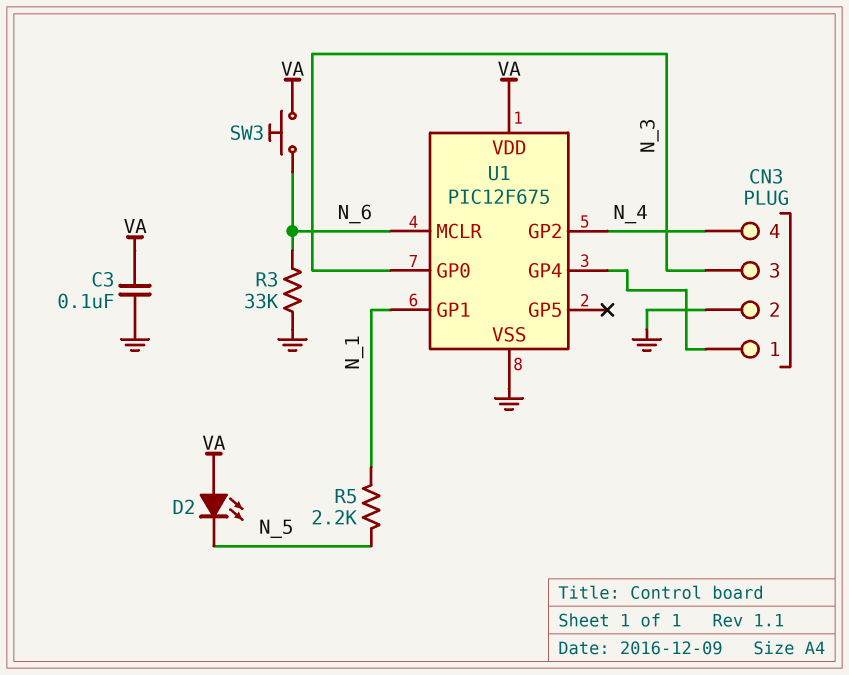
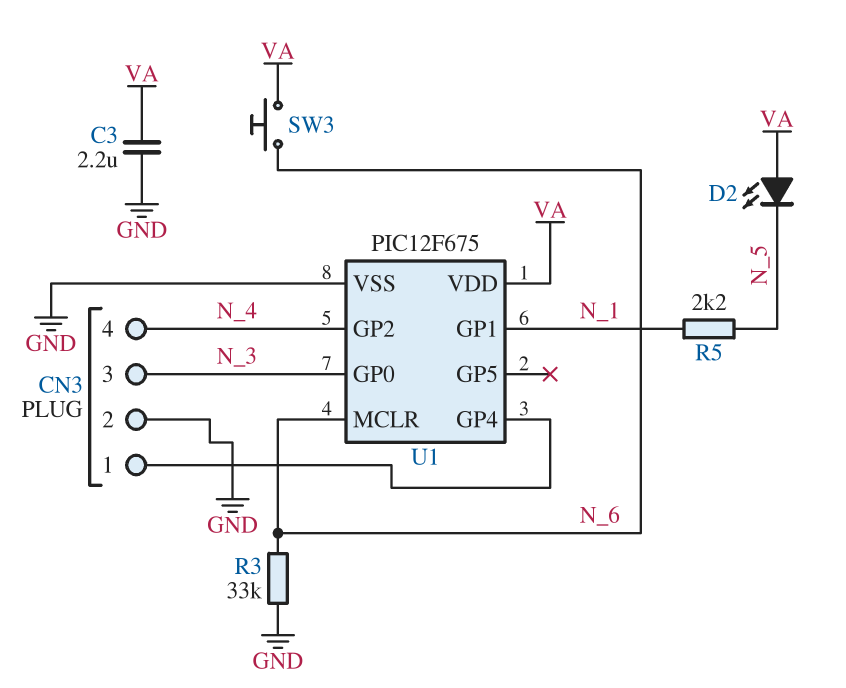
C3: 100nF (GND, VA) -> 2.2uF (GND, VA)

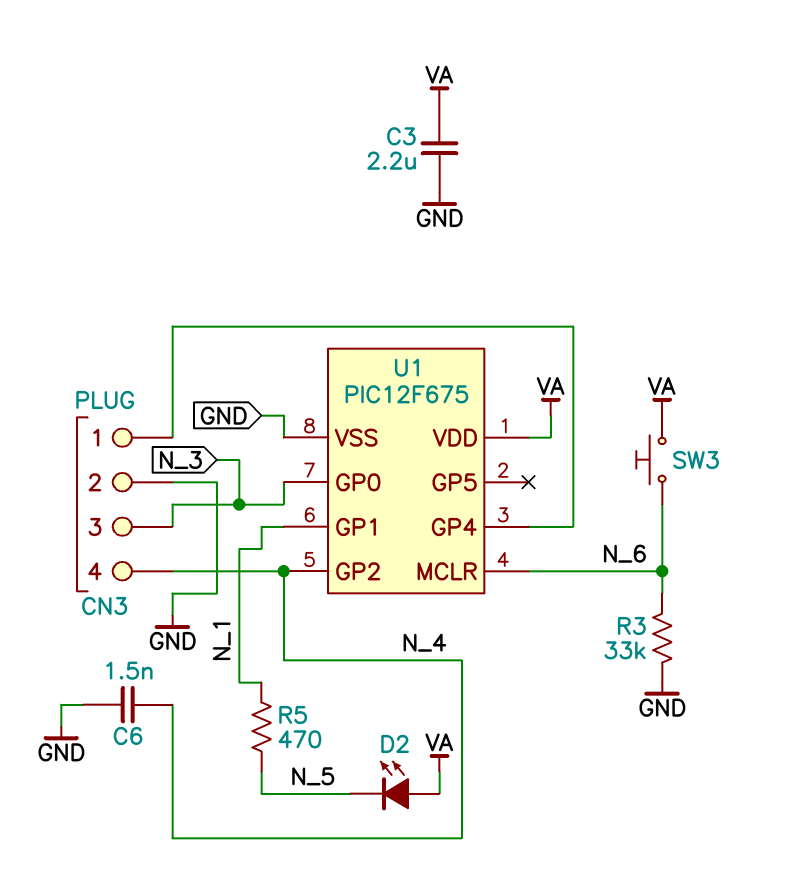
C6: none -> 1.5nF (GND, N_4)
R5: 2.2k (N_1, N_5) -> 470 (N_1, N_5)

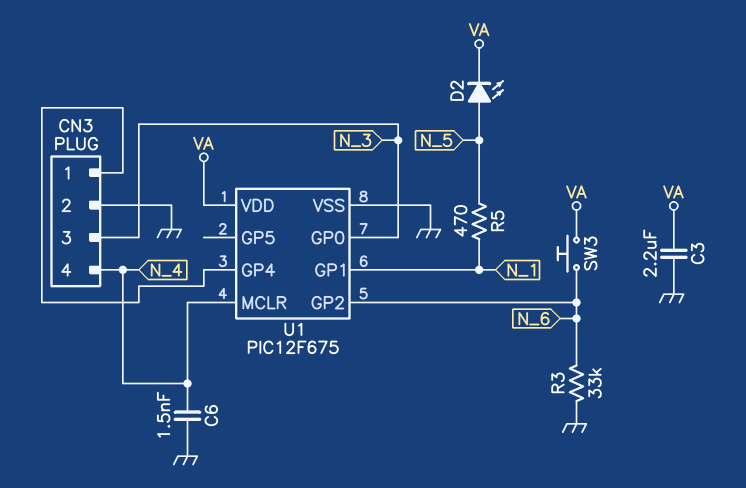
D2: LED (A VA, K N_5) -> LED (A N_5, K VA)
U1 pin GP2: N_4 -> N_6
U1 pin MCLR: N_6 -> N_4

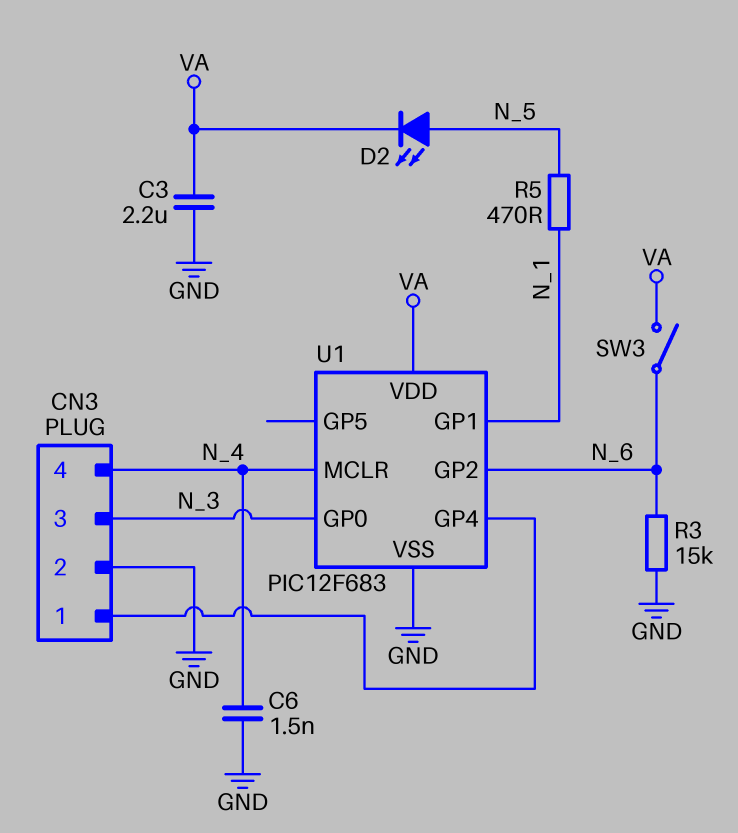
R3: 33k (GND, N_6) -> 15k (GND, N_6)
SW3: button (N_6, VA) -> switch (N_6, VA)
U1: PIC12F675 -> PIC12F683

